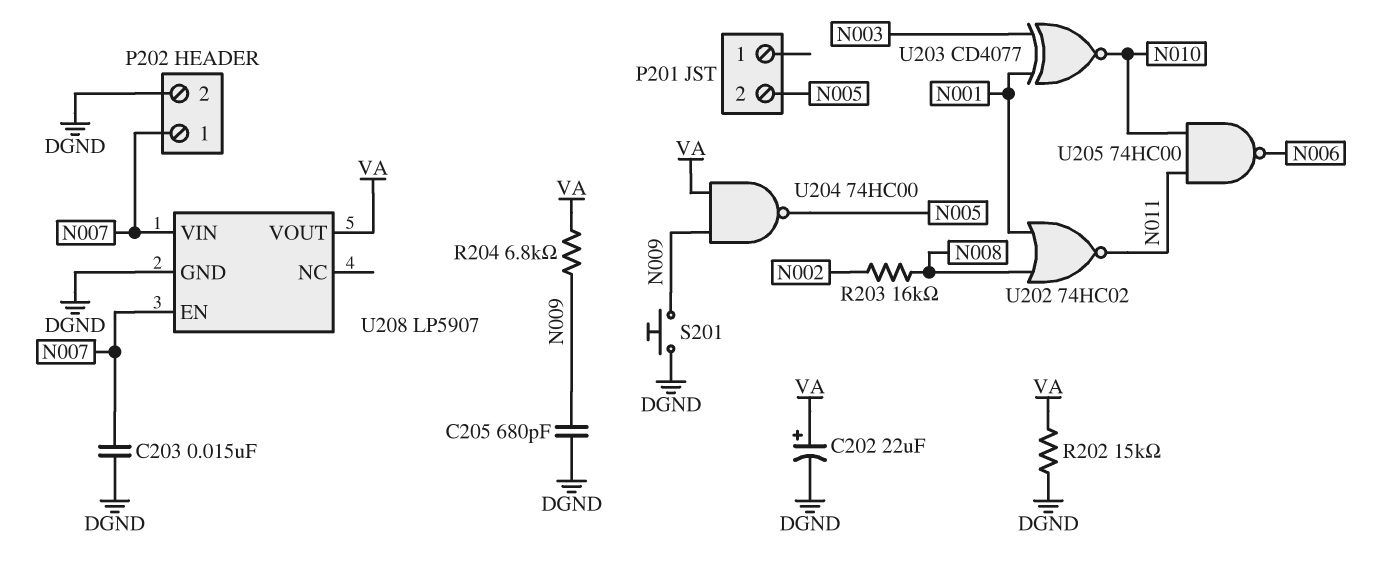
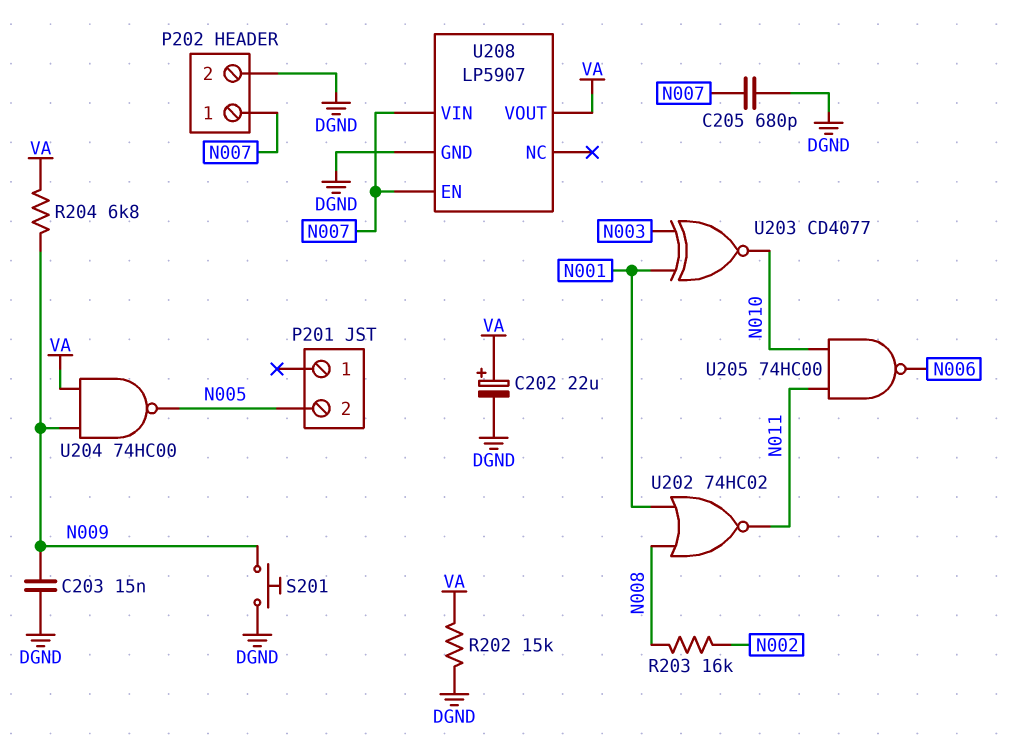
C203: 15nF (DGND, N007) -> 15nF (DGND, N009)
C205: 680pF (DGND, N009) -> 680pF (DGND, N007)

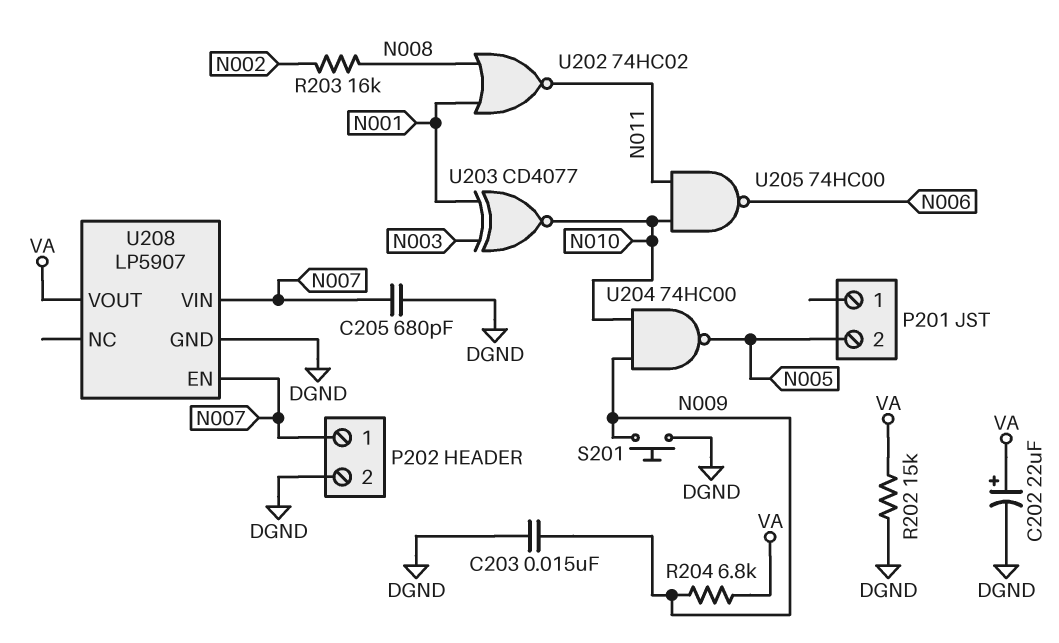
U204: NAND 74HC00 (in N009, in VA, out N005) -> NAND 74HC00 (in N009, in N010, out N005)

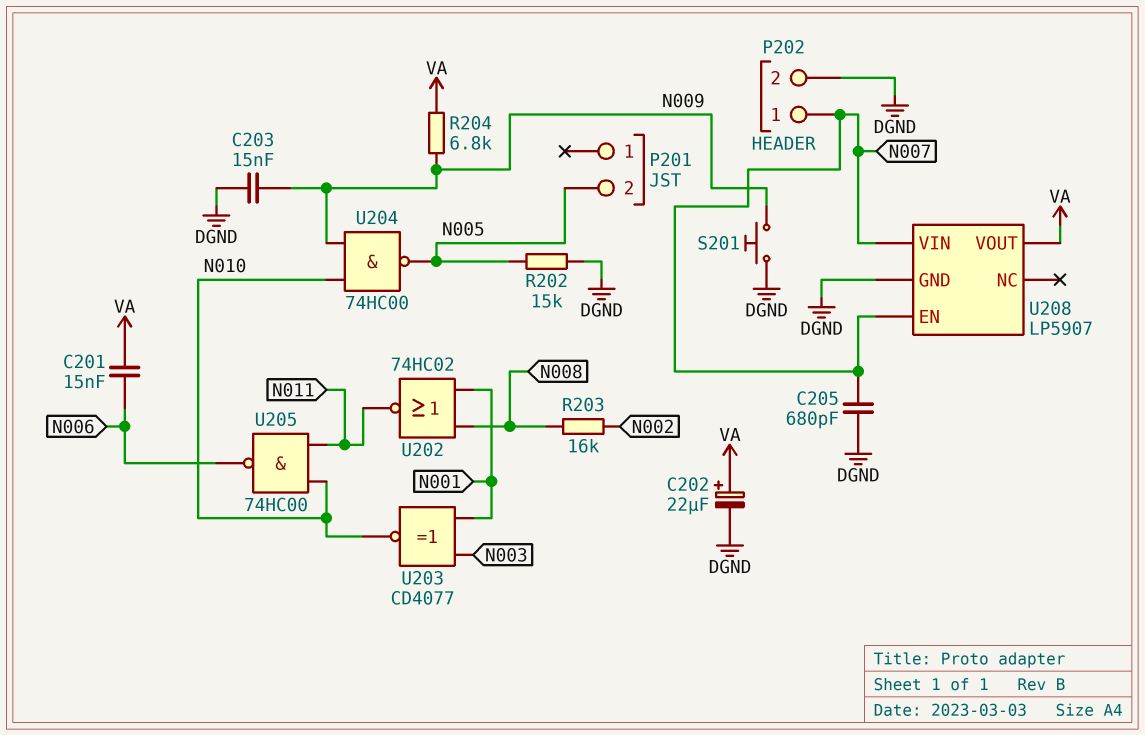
C201: none -> 15nF (N006, VA)
R202: 15k (DGND, VA) -> 15k (DGND, N005)

